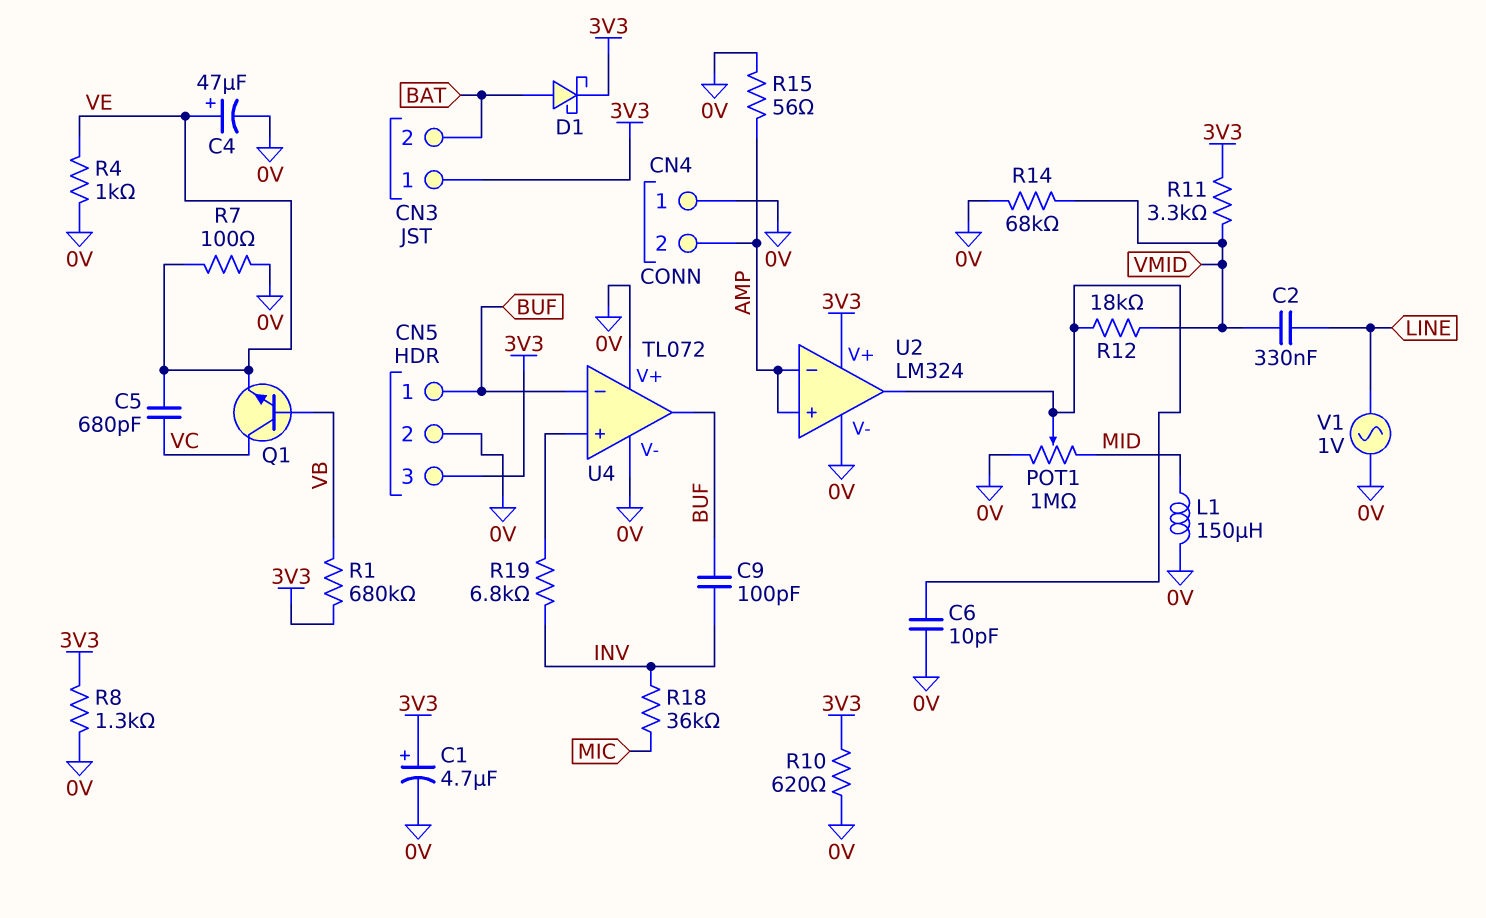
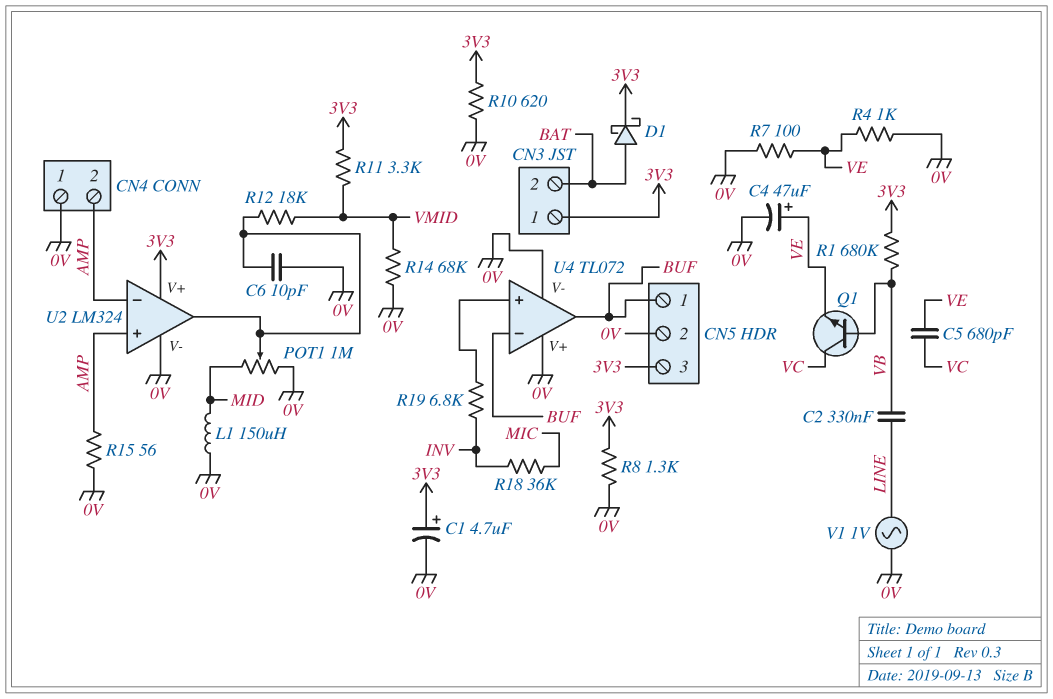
C2: 330nF (LINE, VMID) -> 330nF (LINE, VB)
C9: 100pF (BUF, INV) -> none

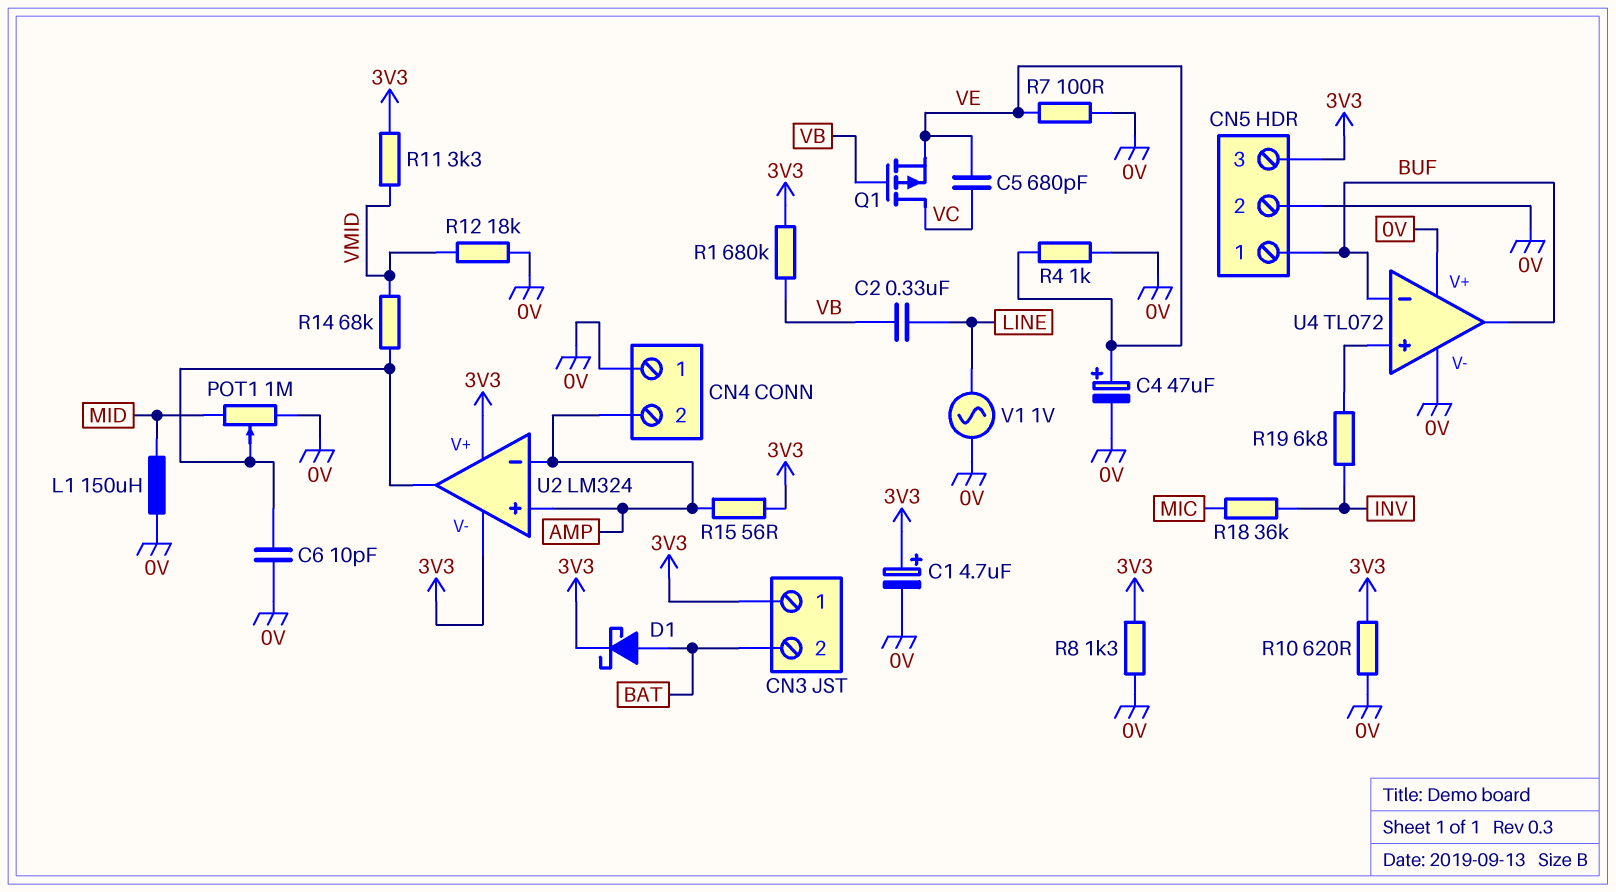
Q1: NPN (B VB, C VC, E VE) -> PMOS (G VB, D VC, S VE)
R12: 18k (U2/out, VMID) -> 18k (0V, VMID)
R14: 68k (0V, VMID) -> 68k (U2/out, VMID)
R15: 56 (0V, AMP) -> 56 (3V3, AMP)
U2 pin V-: 0V -> 3V3

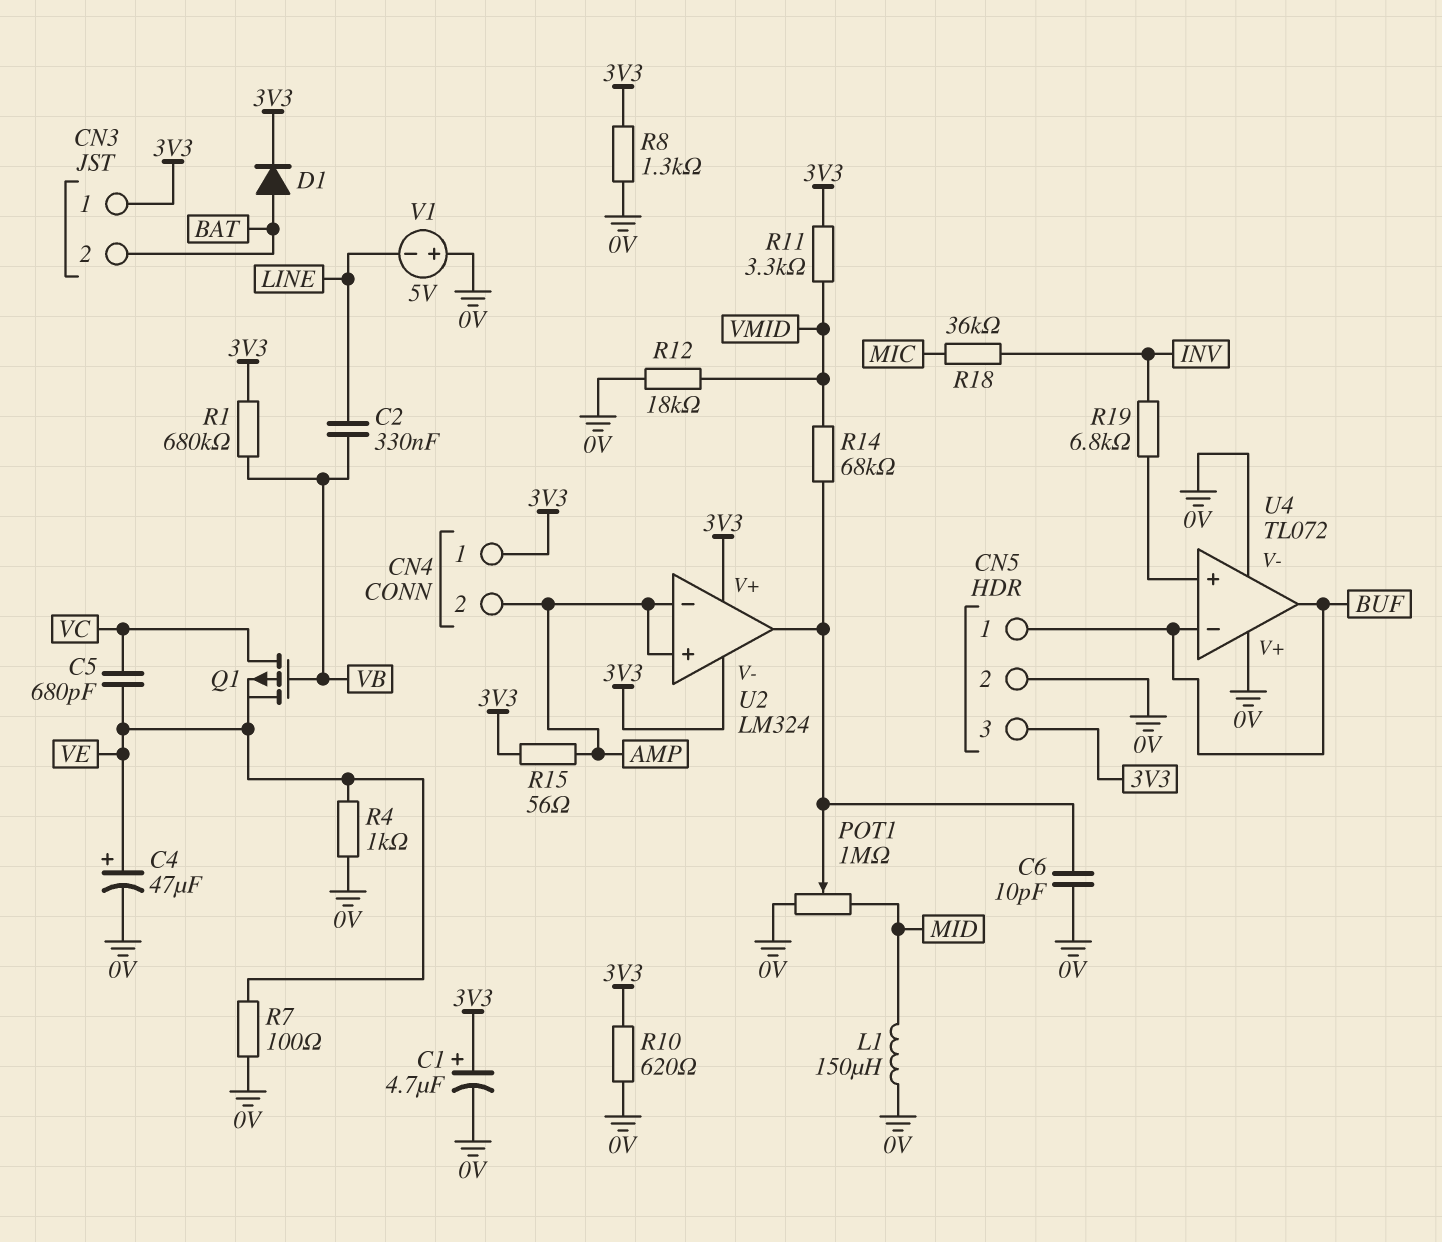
CN4 pin 1: 0V -> 3V3
D1: schottky (A BAT, K 3V3) -> diode (A BAT, K 3V3)
V1: AC 1V (0V, LINE) -> 5V (plus 0V, minus LINE)

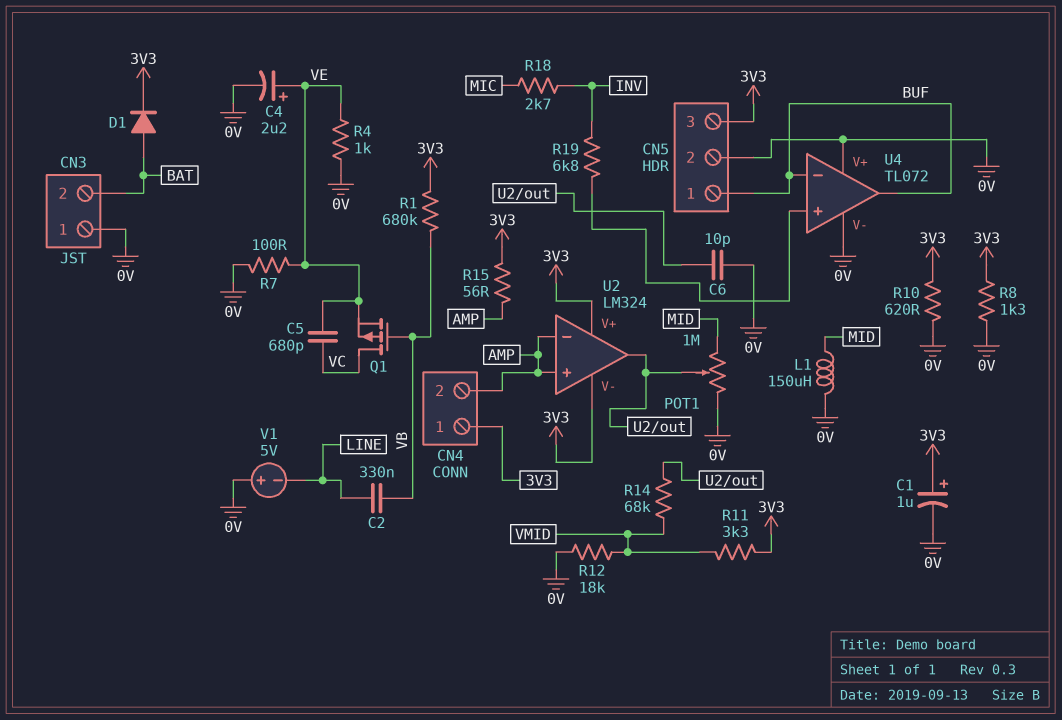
C1: 4.7uF (plus 3V3, minus 0V) -> 1uF (plus 3V3, minus 0V)
C4: 47uF (plus VE, minus 0V) -> 2.2uF (plus VE, minus 0V)
CN3 pin 1: 3V3 -> 0V
R18: 36k (INV, MIC) -> 2.7k (INV, MIC)

